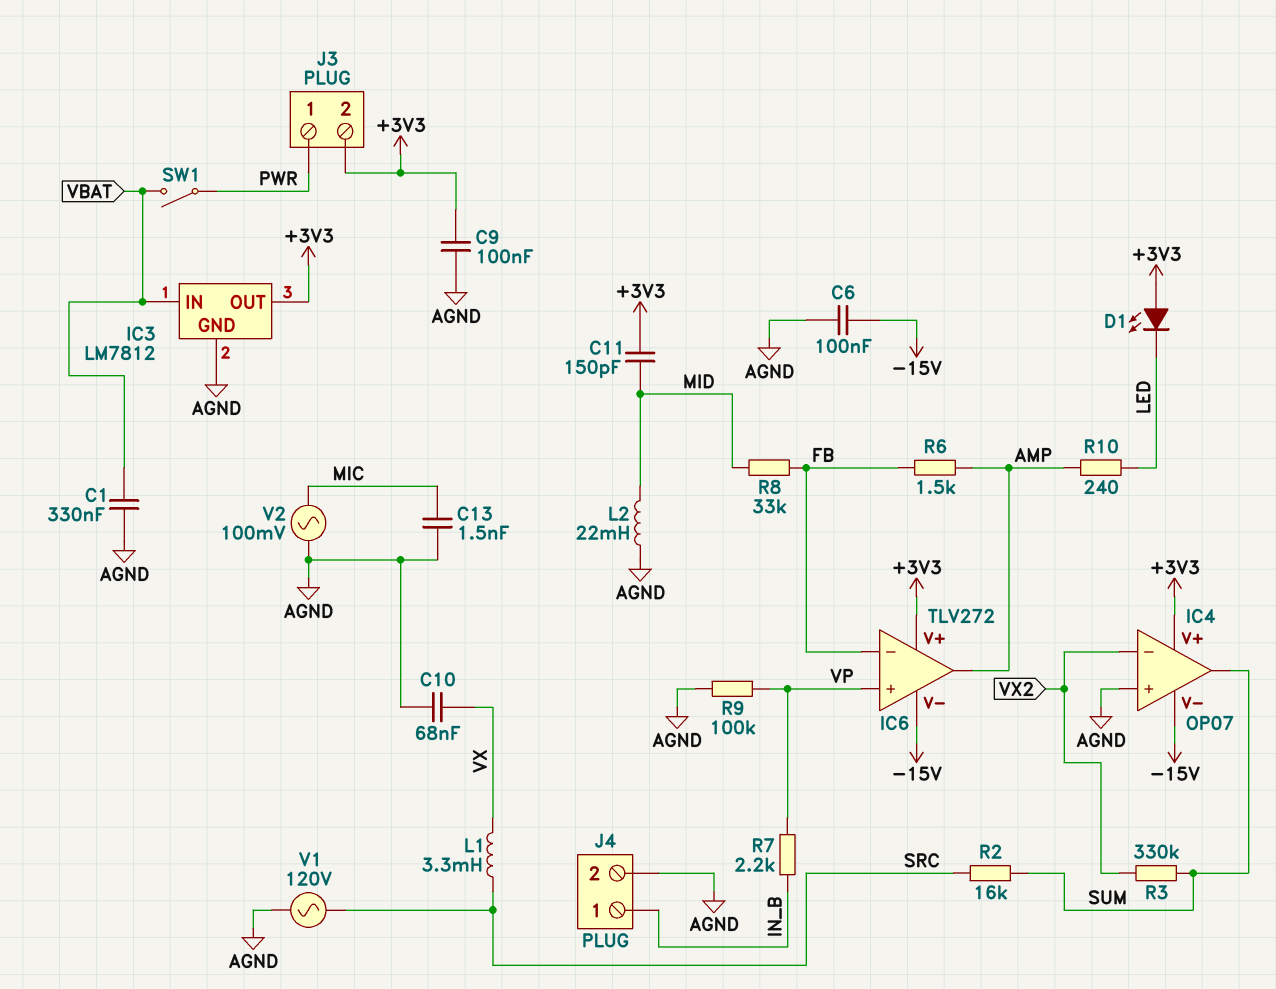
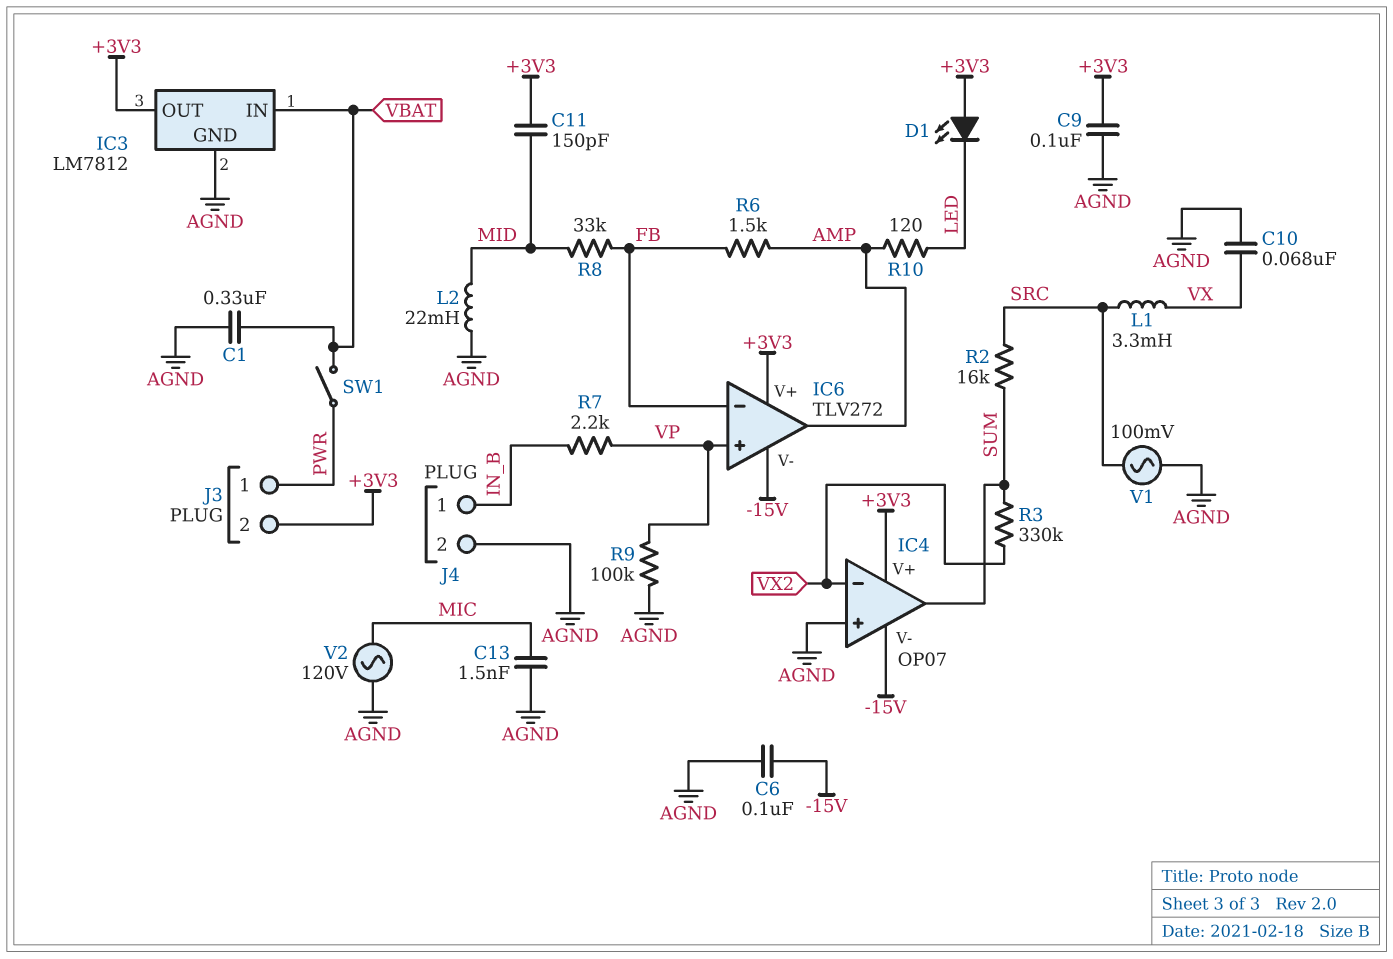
R10: 240 (AMP, LED) -> 120 (AMP, LED)
V1: AC 120V (AGND, SRC) -> AC 100mV (AGND, SRC)
V2: AC 100mV (AGND, MIC) -> AC 120V (AGND, MIC)

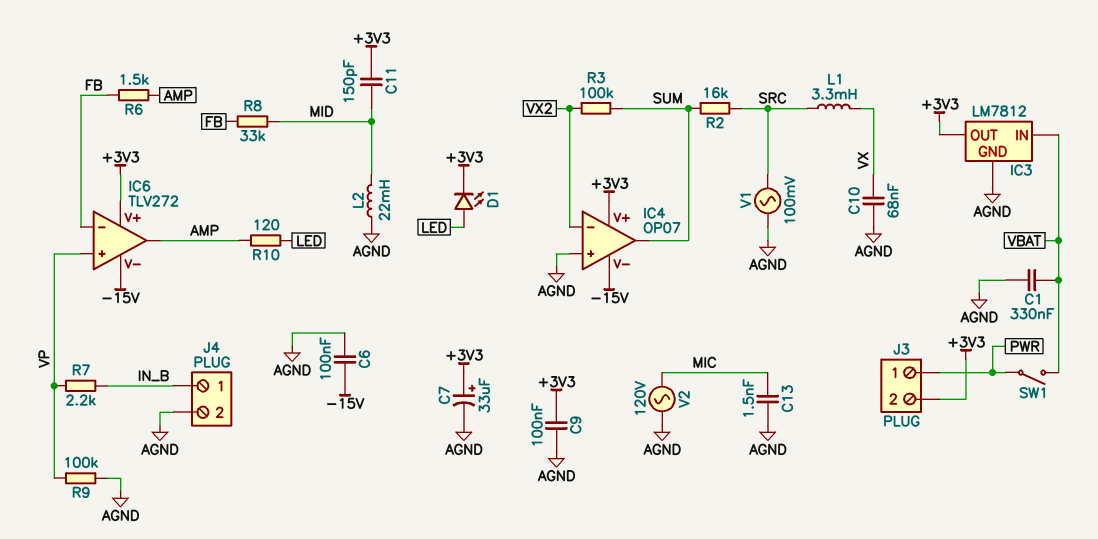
C7: none -> 33uF (plus +3V3, minus AGND)
D1: LED (A +3V3, K LED) -> LED (A LED, K +3V3)
R3: 330k (SUM, VX2) -> 100k (SUM, VX2)

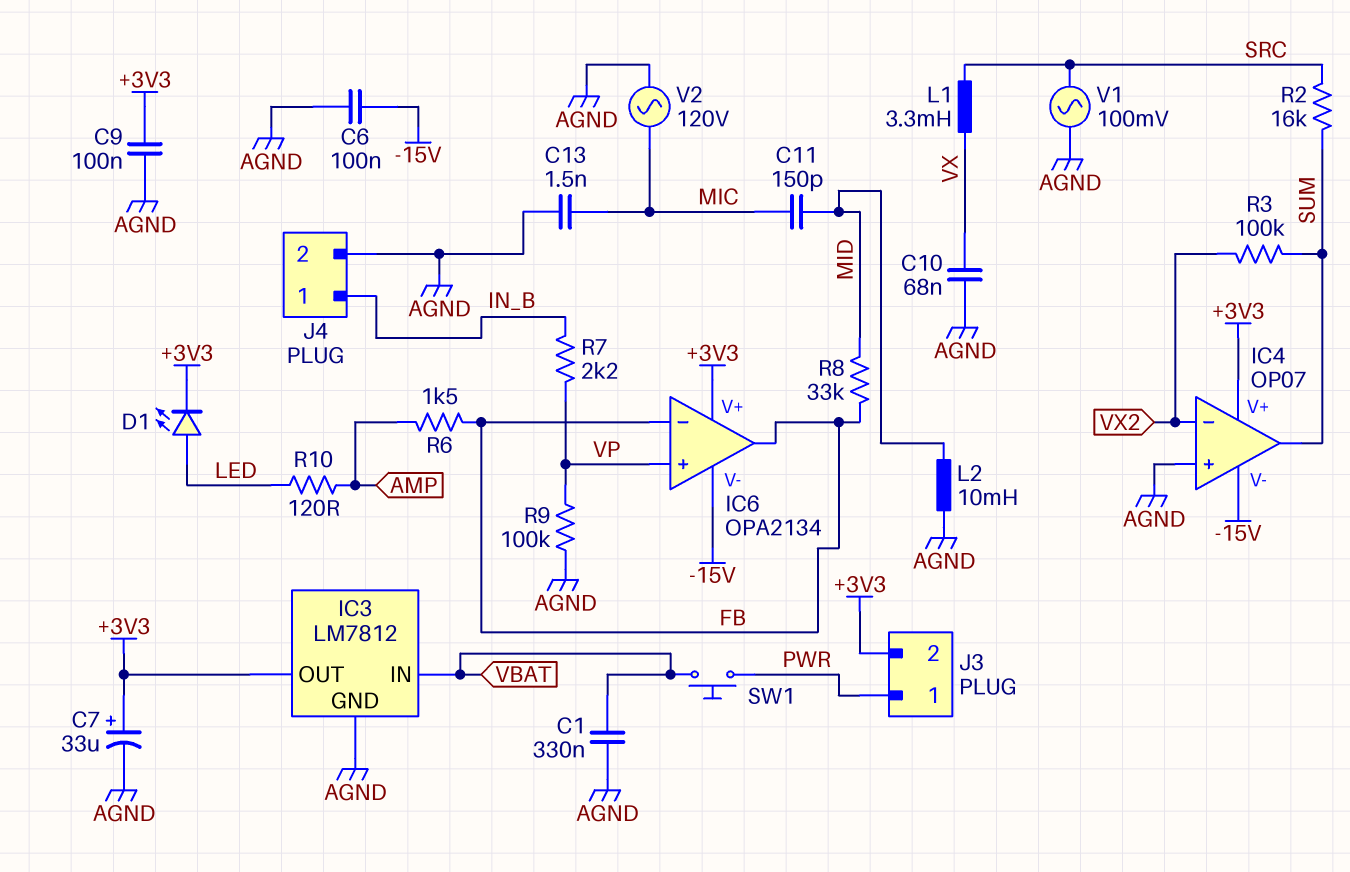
C11: 150pF (+3V3, MID) -> 150pF (MIC, MID)
IC6: TLV272 -> OPA2134
IC6 pin out: AMP -> FB
L2: 22mH (AGND, MID) -> 10mH (AGND, MID)
SW1: switch (PWR, VBAT) -> button (PWR, VBAT)

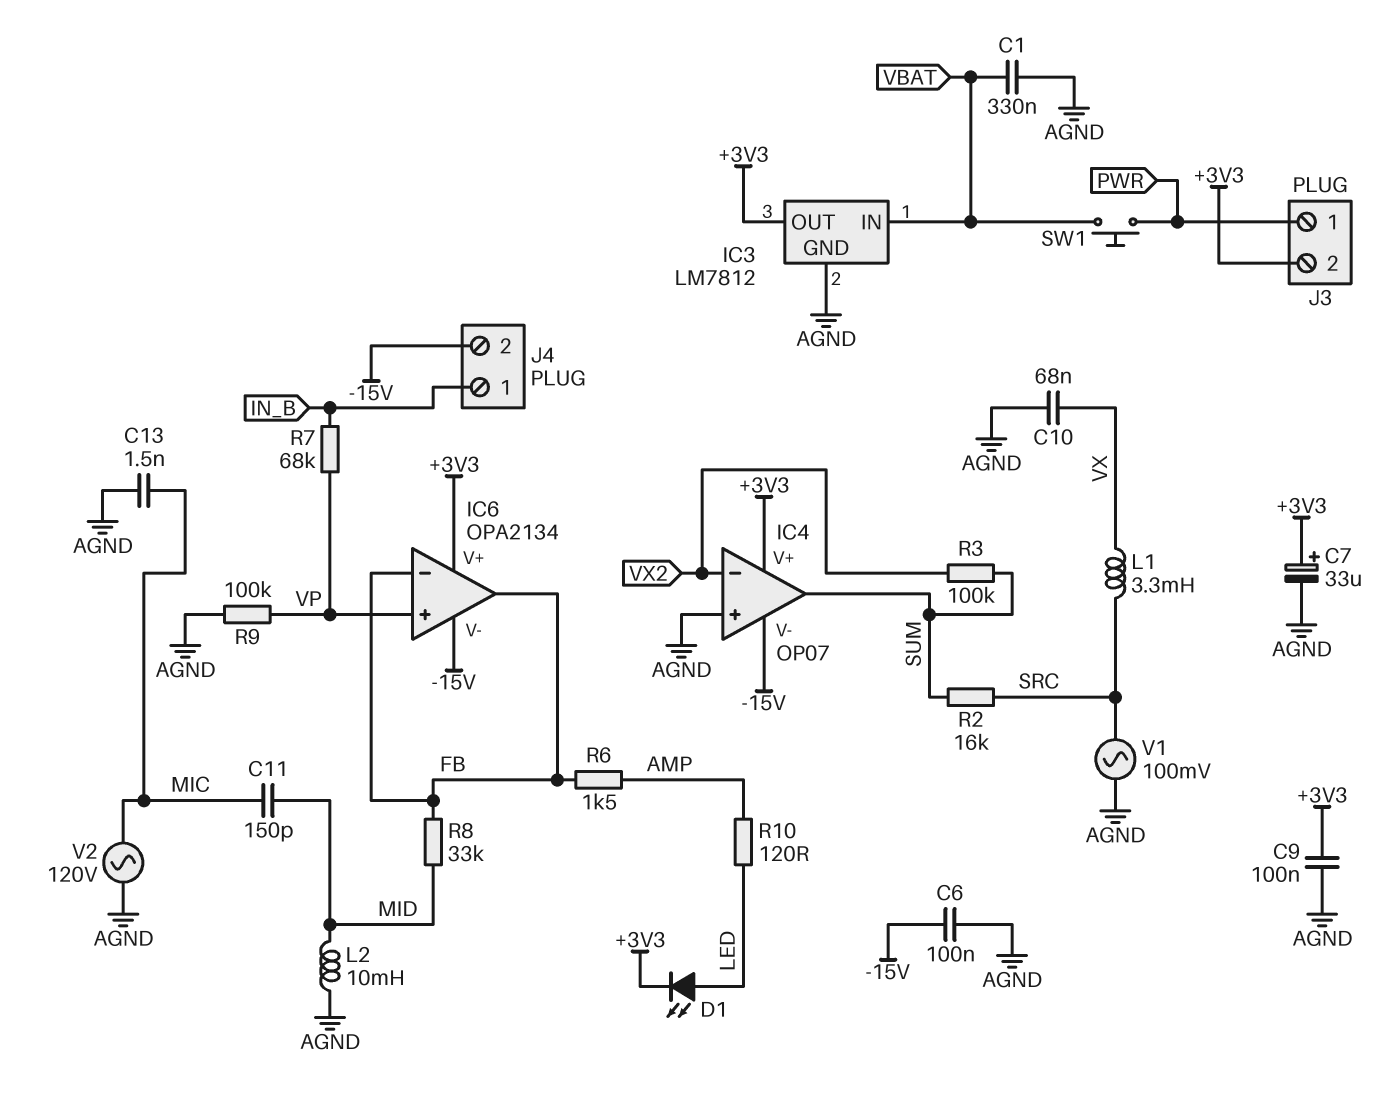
J4 pin 2: AGND -> -15V
R7: 2.2k (IN_B, VP) -> 68k (IN_B, VP)

